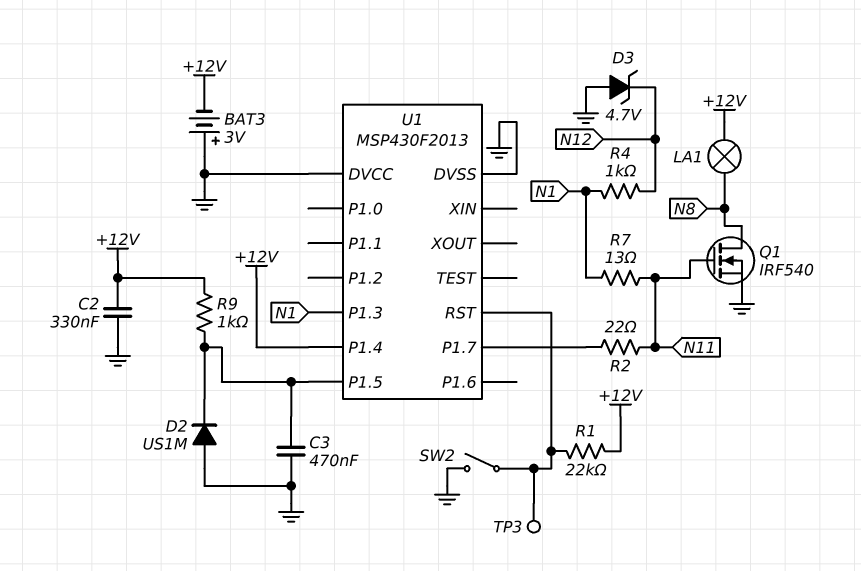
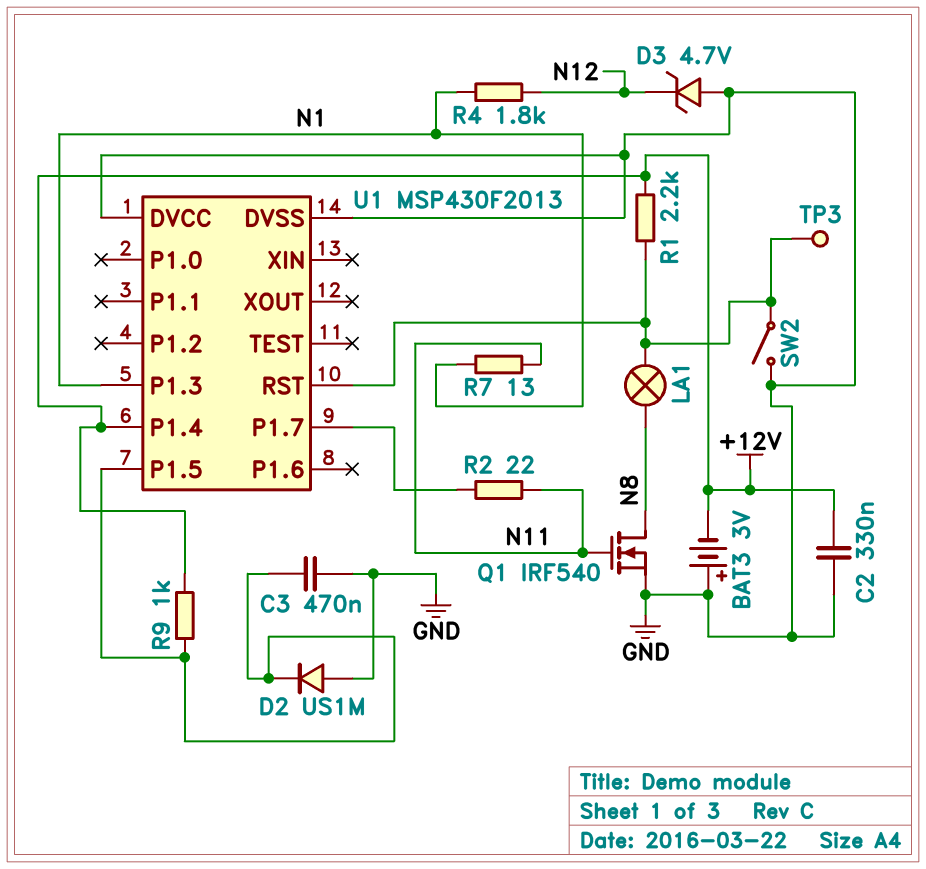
LA1: lamp (+12V, N8) -> lamp (N8, U1/RST)
R1: 22k (+12V, U1/RST) -> 2.2k (+12V, U1/RST)
R4: 1k (N1, N12) -> 1.8k (N1, N12)

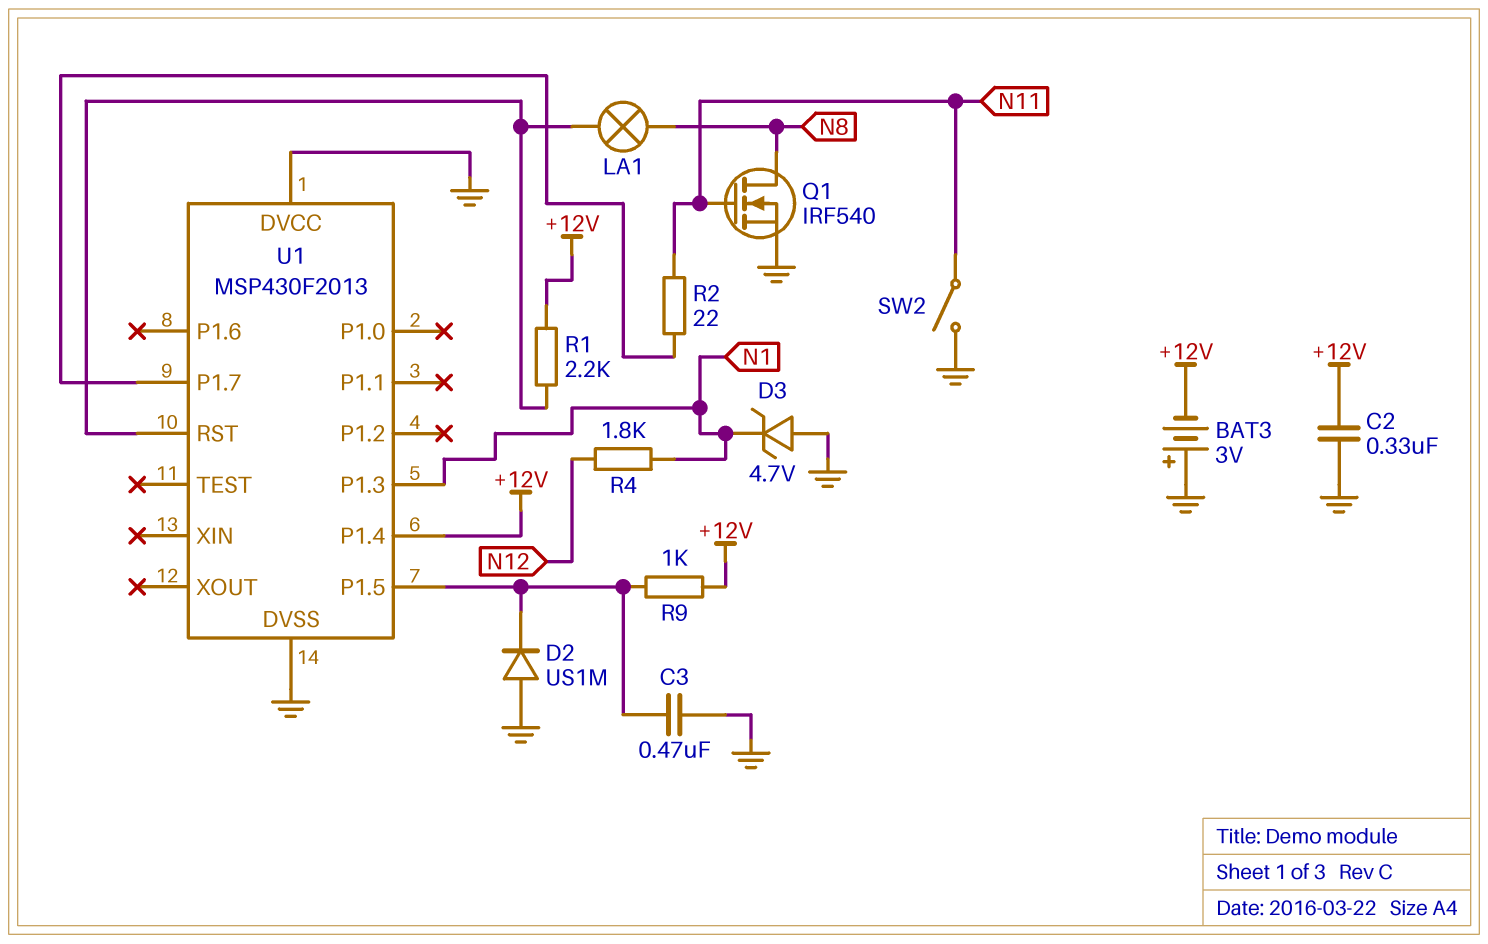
D3: zener 4.7V (A GND, K N12) -> zener 4.7V (A GND, K N1)
R7: 13 (N1, N11) -> none
SW2: switch (GND, U1/RST) -> switch (GND, N11)
TP3: test point (U1/RST) -> none

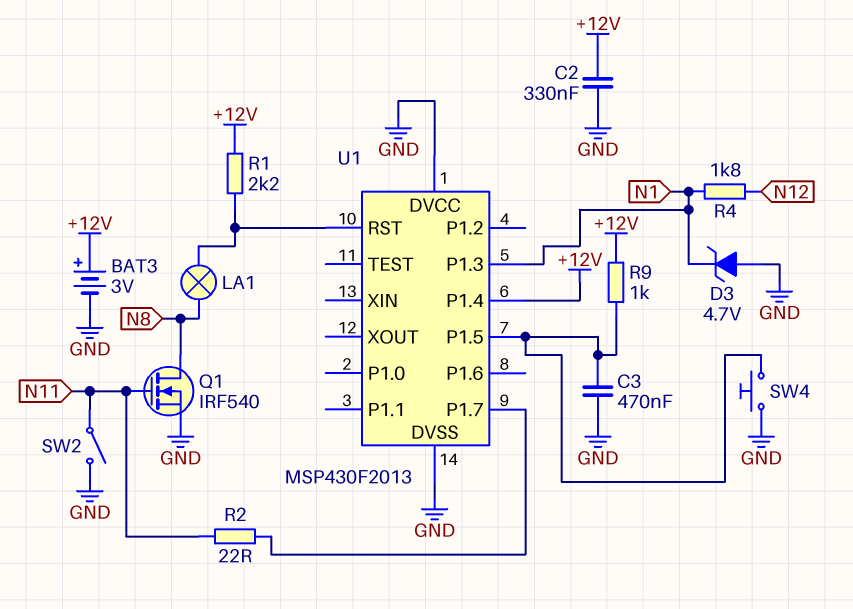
BAT3: 3V (plus GND, minus +12V) -> 3V (plus +12V, minus GND)
D2: diode US1M (A GND, K U1/P1.5) -> none
SW4: none -> button (GND, U1/P1.5)

